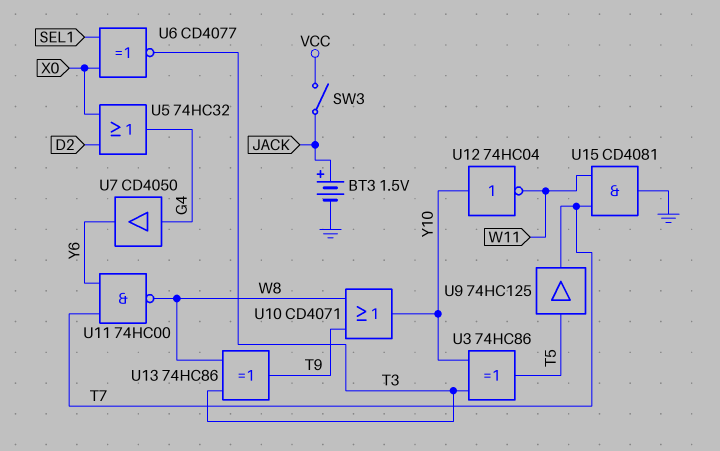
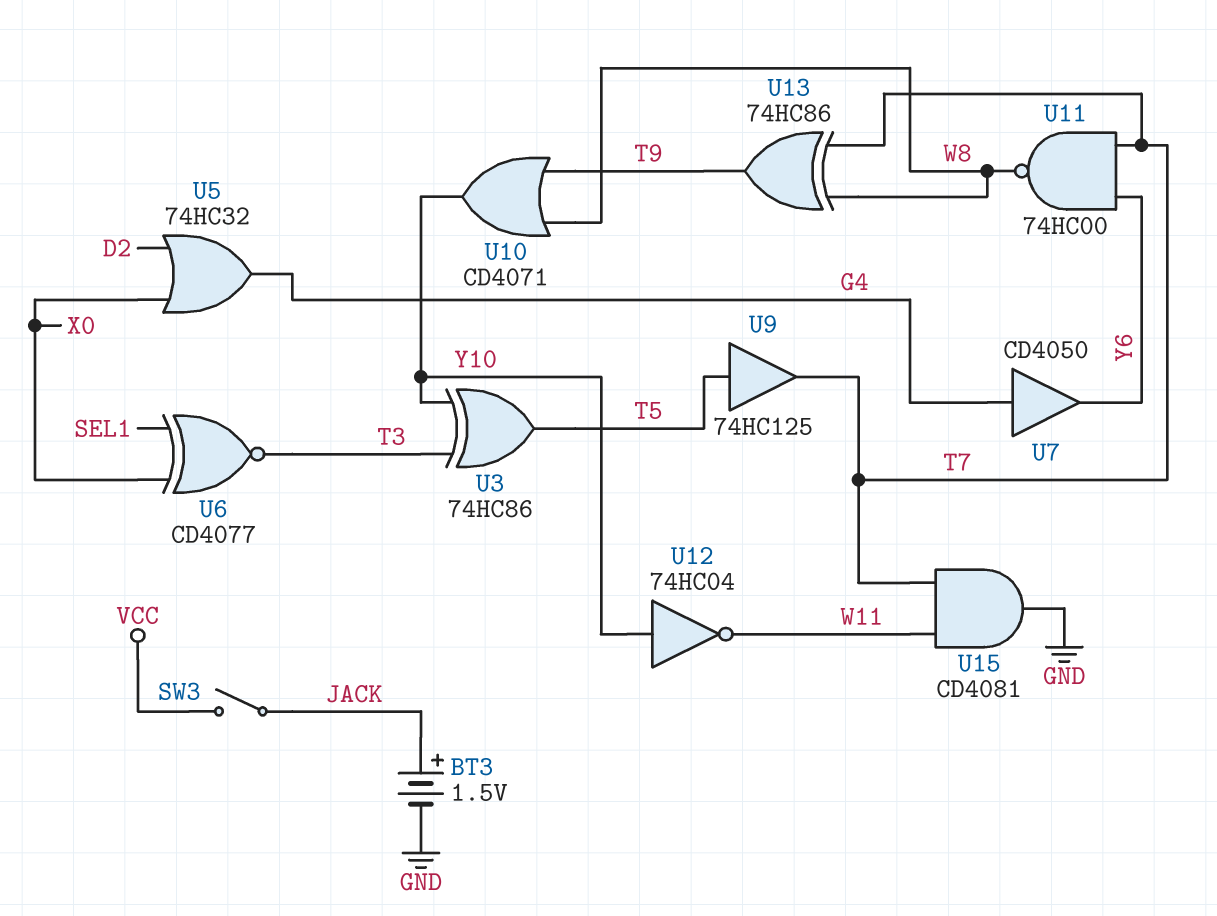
U13: XOR 74HC86 (in T3, in W8, out T9) -> XOR 74HC86 (in T7, in W8, out T9)

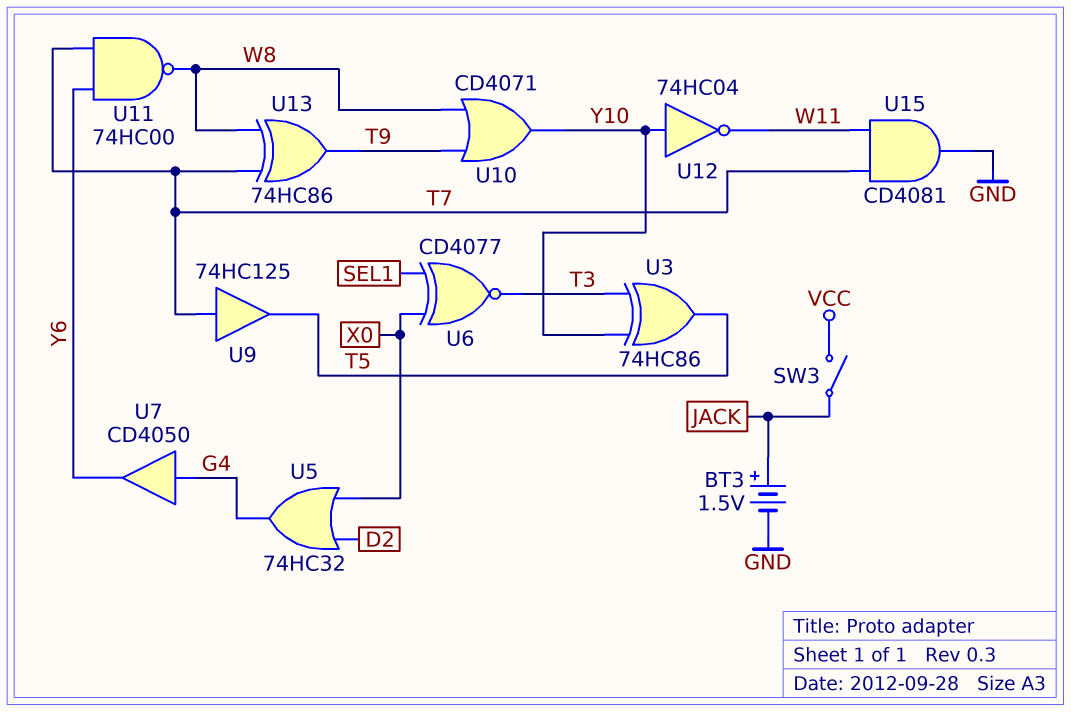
U9: buffer 74HC125 (in T5, out T7) -> buffer 74HC125 (in T7, out T5)

